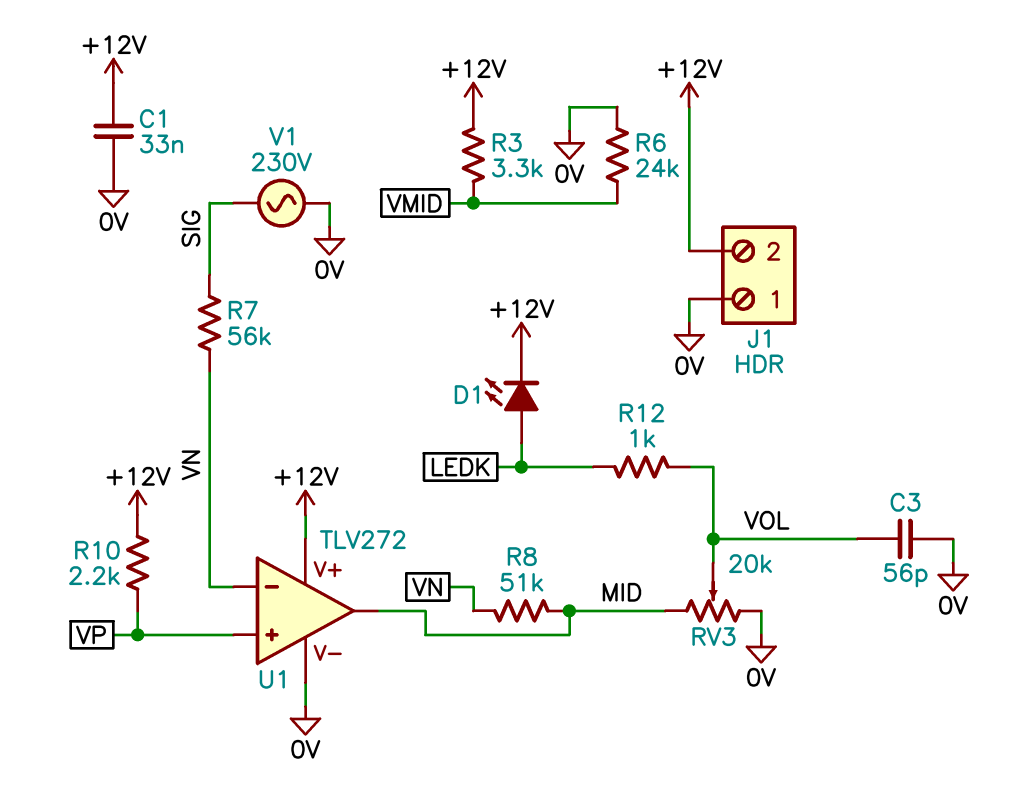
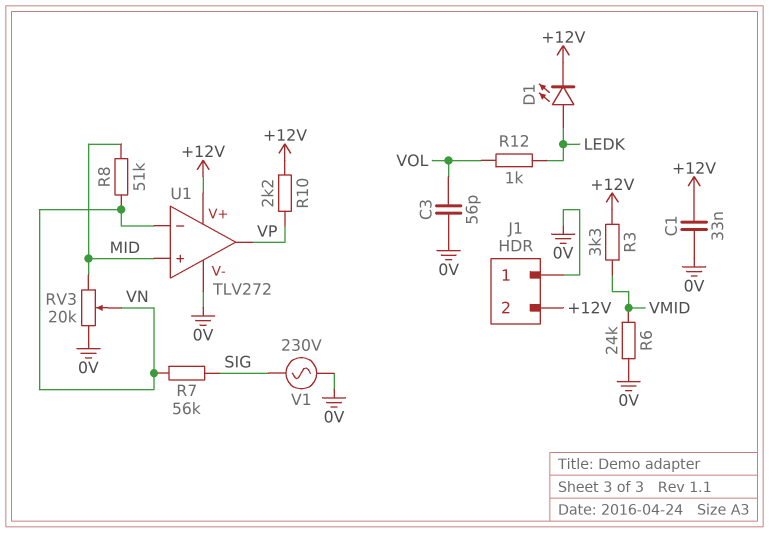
RV3: 20k (0V, MID, wiper VOL) -> 20k (0V, MID, wiper VN)
U1 pin in+: VP -> MID
U1 pin out: MID -> VP

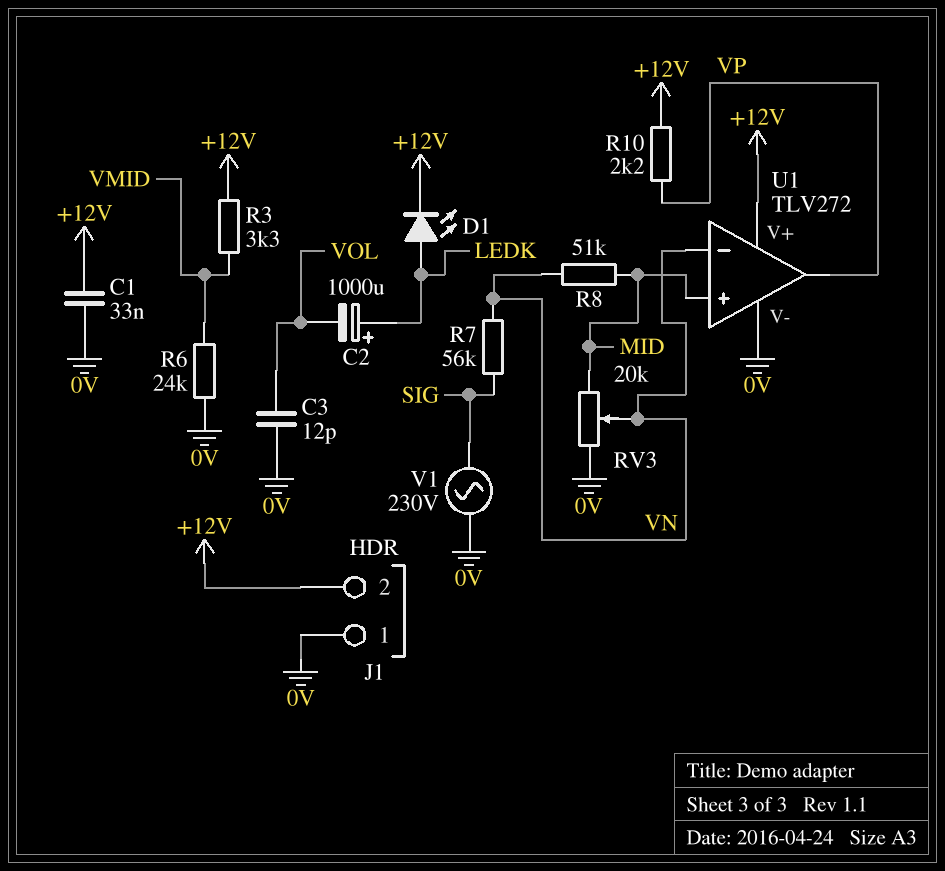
C2: none -> 1000uF (plus LEDK, minus VOL)
C3: 56pF (0V, VOL) -> 12pF (0V, VOL)
R12: 1k (LEDK, VOL) -> none

